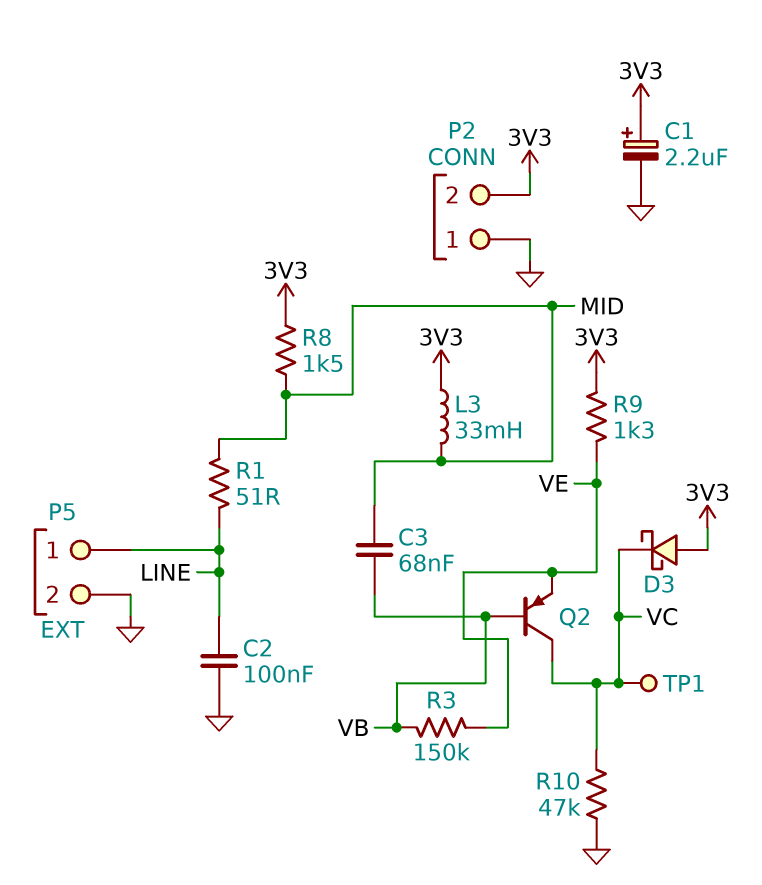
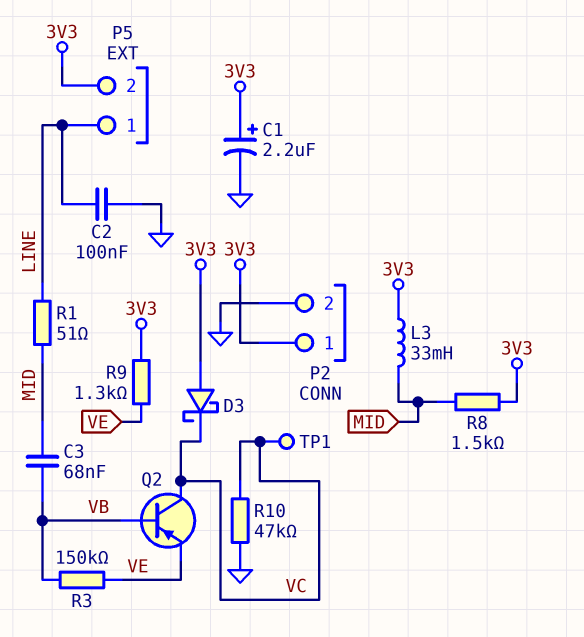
P2 pin 1: GND -> 3V3
P2 pin 2: 3V3 -> GND
P5 pin 2: GND -> 3V3

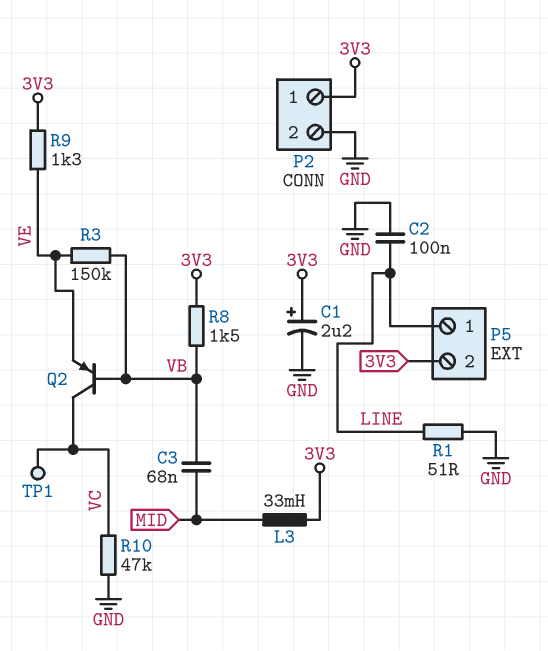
D3: schottky (A 3V3, K VC) -> none
R1: 51 (LINE, MID) -> 51 (GND, LINE)
R8: 1.5k (3V3, MID) -> 1.5k (3V3, VB)

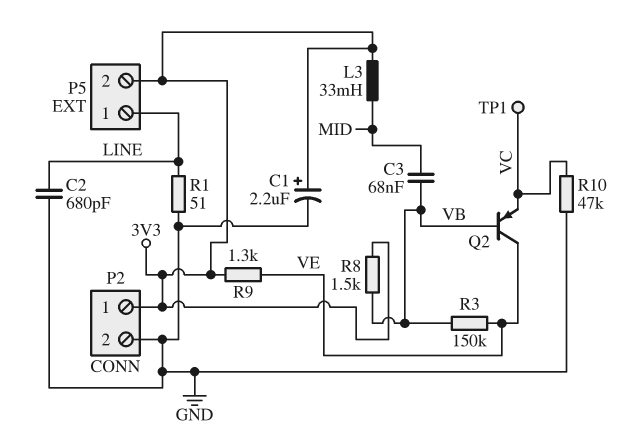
C2: 100nF (GND, LINE) -> 680pF (GND, LINE)
Q2: PNP (B VB, C VC, E VE) -> PNP (B VB, C VE, E VC)

